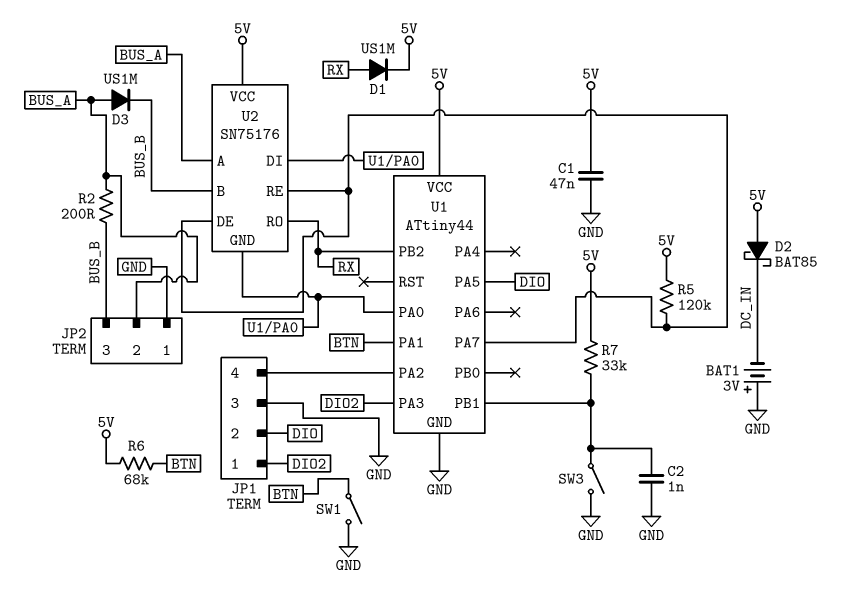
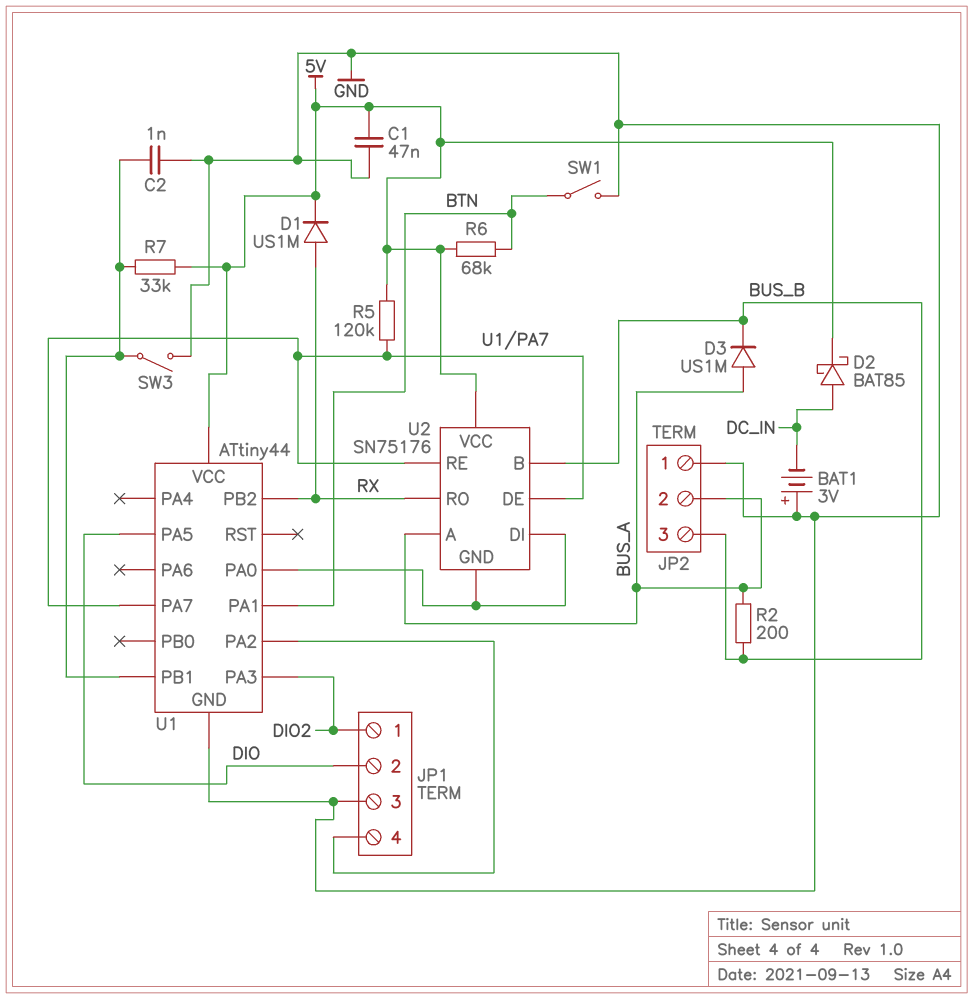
D2: schottky BAT85 (A 5V, K DC_IN) -> schottky BAT85 (A DC_IN, K 5V)

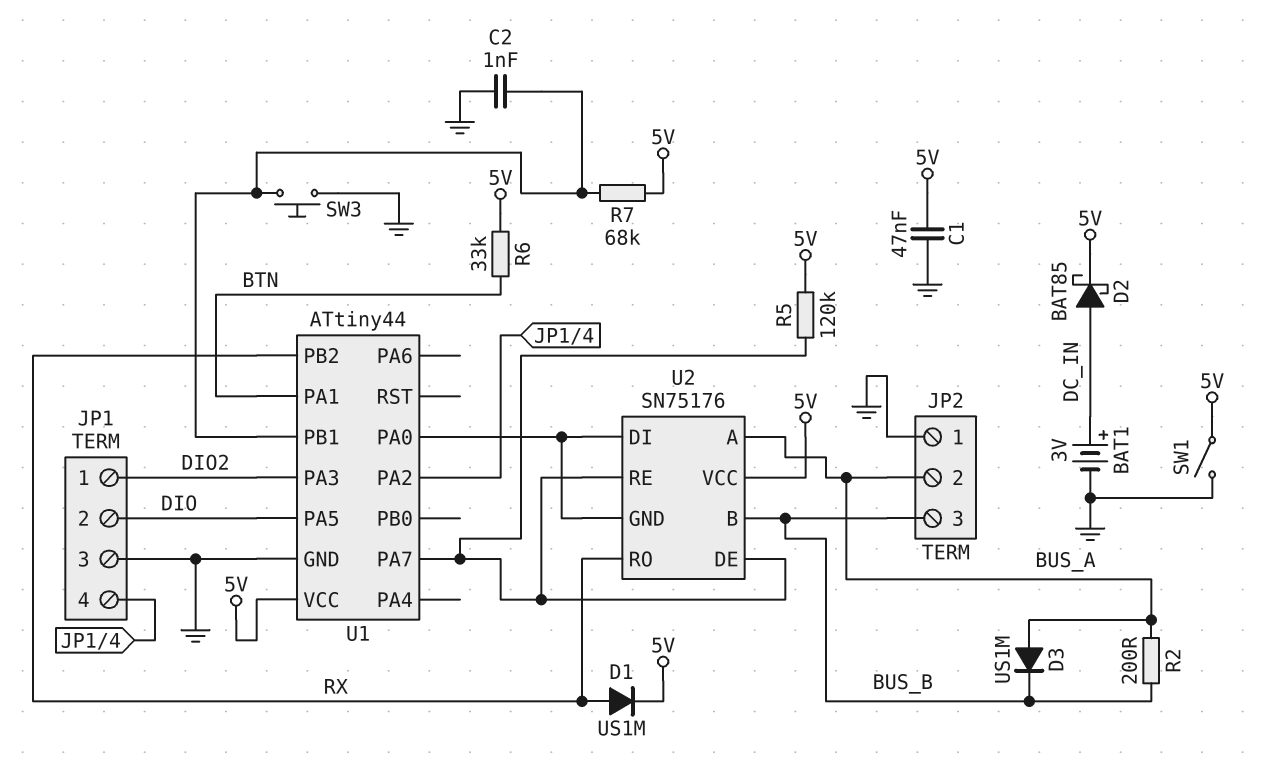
BAT1: 3V (plus GND, minus DC_IN) -> 3V (plus DC_IN, minus GND)
R6: 68k (5V, BTN) -> 33k (5V, BTN)
R7: 33k (5V, U1/PB1) -> 68k (5V, U1/PB1)
SW1: switch (BTN, GND) -> switch (5V, GND)
SW3: switch (GND, U1/PB1) -> button (GND, U1/PB1)

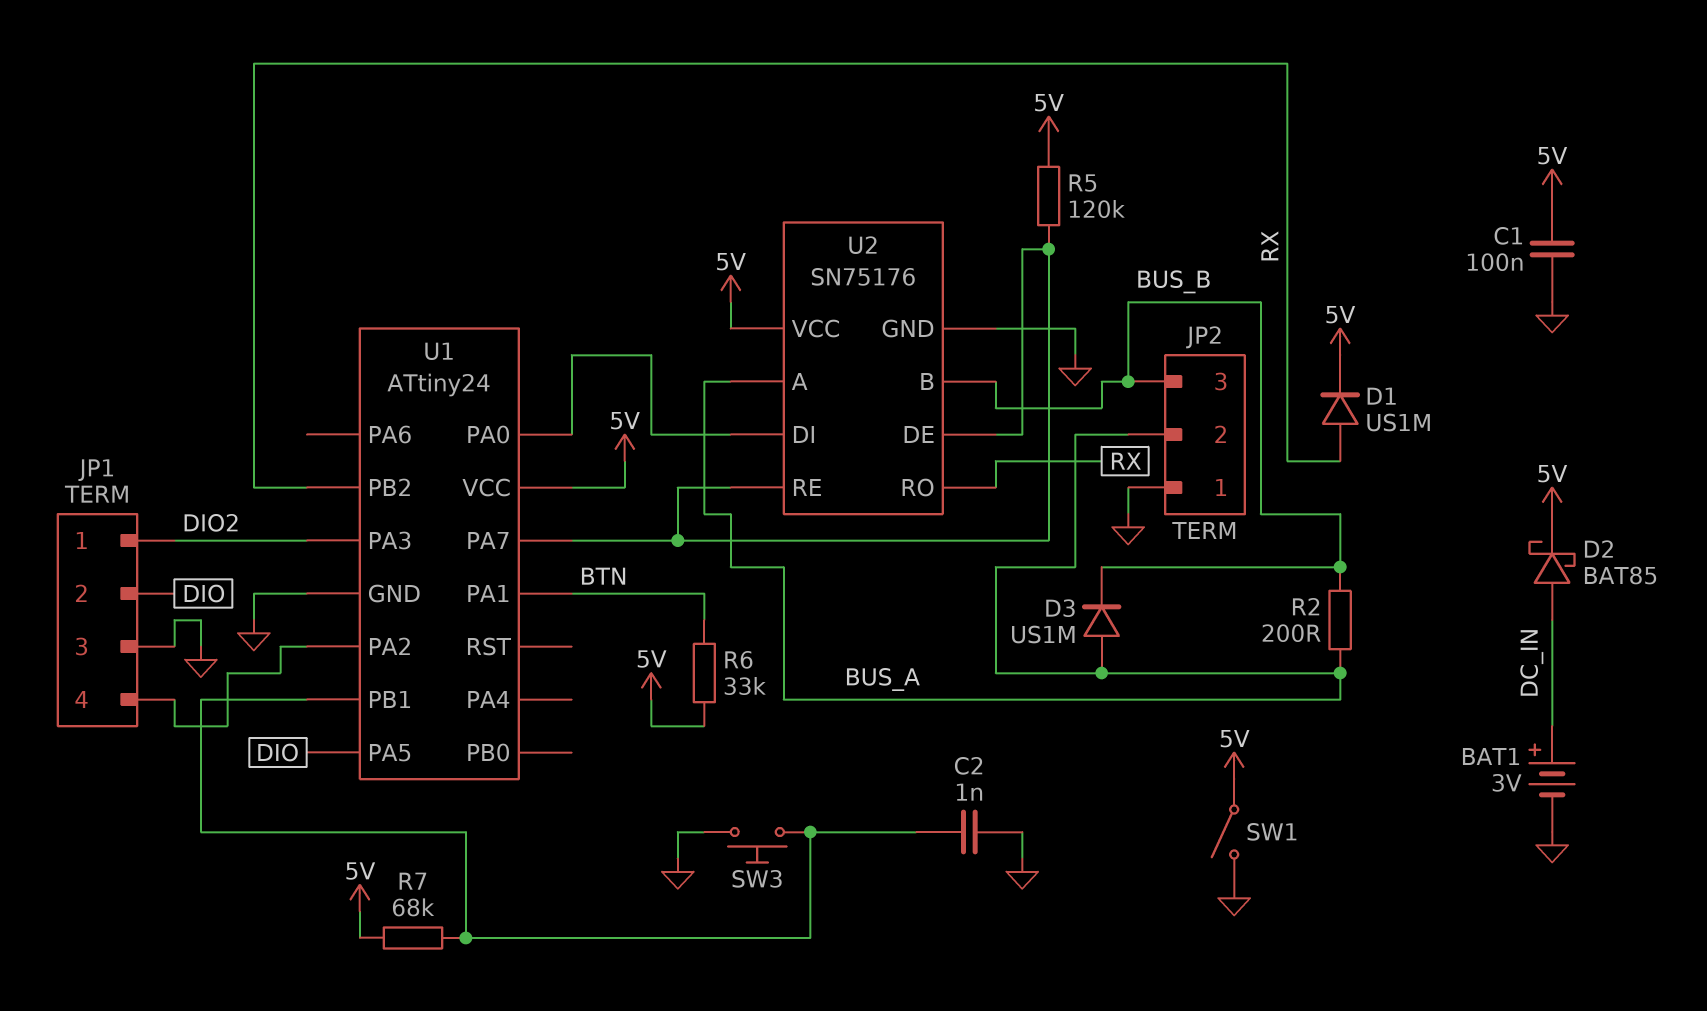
C1: 47nF (5V, GND) -> 100nF (5V, GND)
U1: ATtiny44 -> ATtiny24
U2 pin GND: U1/PA0 -> GND

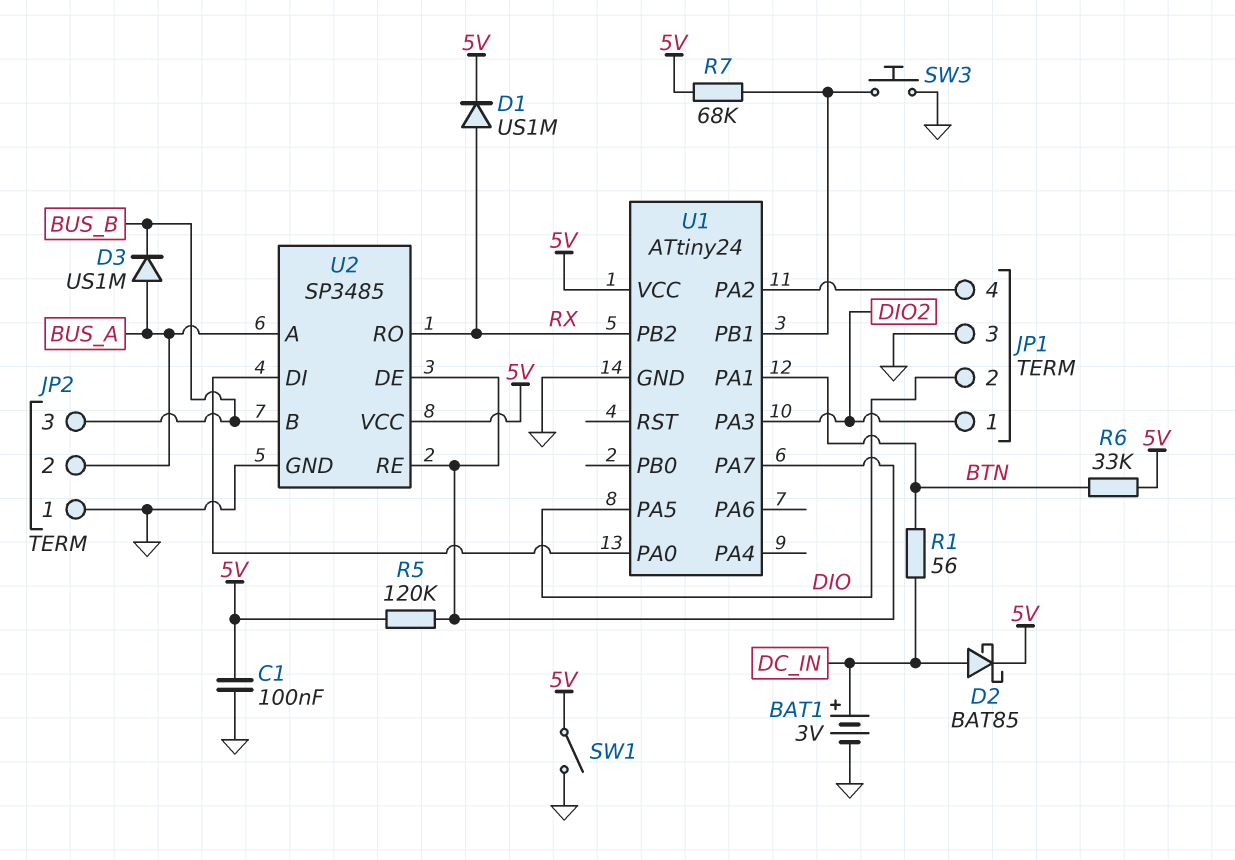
C2: 1nF (GND, U1/PB1) -> none
R1: none -> 56 (BTN, DC_IN)
R2: 200 (BUS_A, BUS_B) -> none
U2: SN75176 -> SP3485

